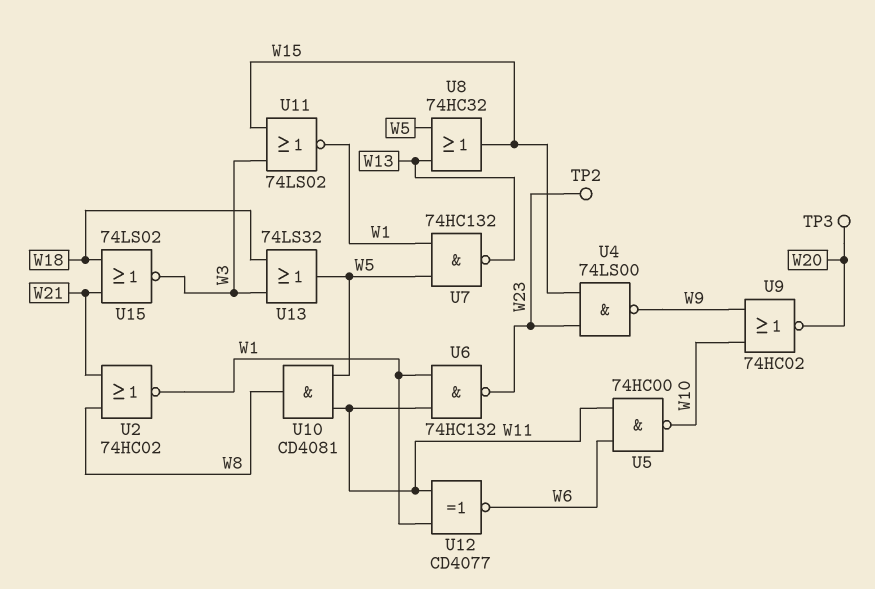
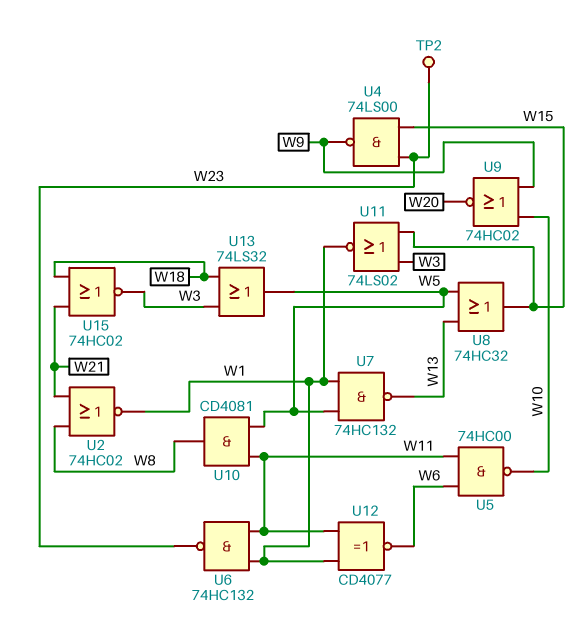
TP3: test point (W20) -> none
U15: NOR 74LS02 (in W18, in W21, out W3) -> NOR 74HC02 (in W18, in W21, out W3)

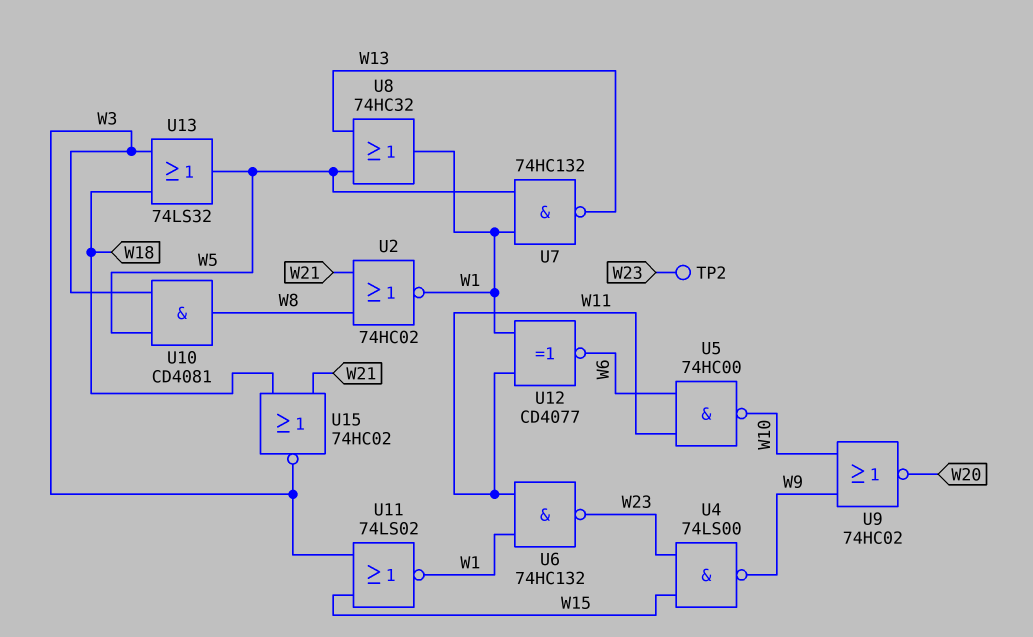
U8: OR 74HC32 (in W5, in W13, out W15) -> OR 74HC32 (in W5, in W13, out W1)
U10: AND CD4081 (in W5, in W11, out W8) -> AND CD4081 (in W3, in W5, out W8)

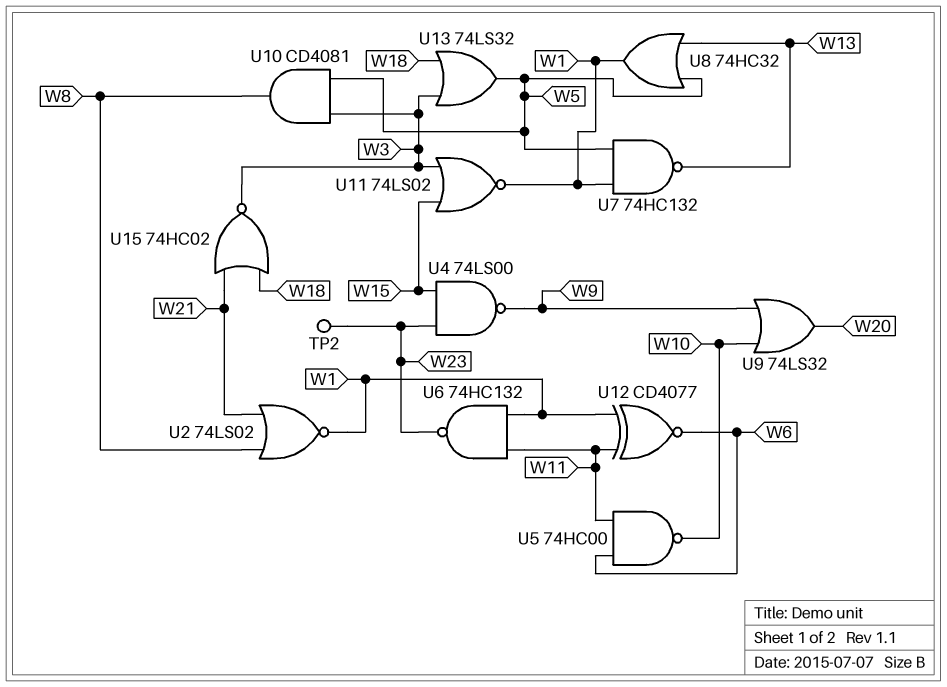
U2: NOR 74HC02 (in W8, in W21, out W1) -> NOR 74LS02 (in W8, in W21, out W1)
U9: NOR 74HC02 (in W9, in W10, out W20) -> OR 74LS32 (in W9, in W10, out W20)

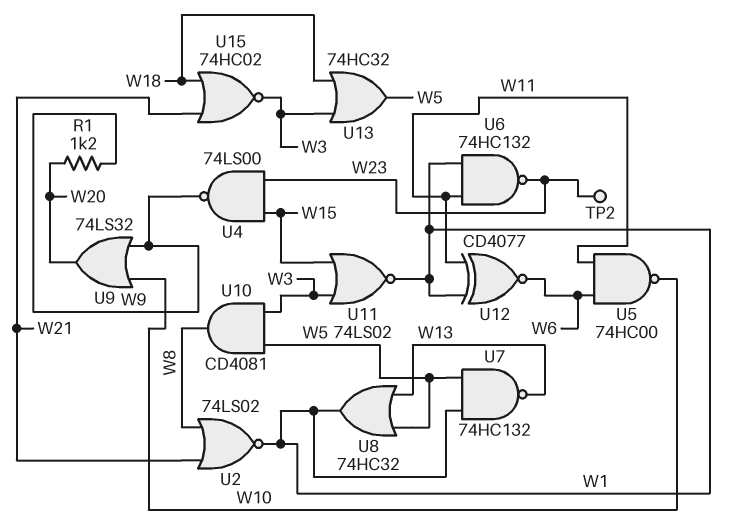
R1: none -> 1.2k (W9, W20)
U13: OR 74LS32 (in W3, in W18, out W5) -> OR 74HC32 (in W3, in W18, out W5)

